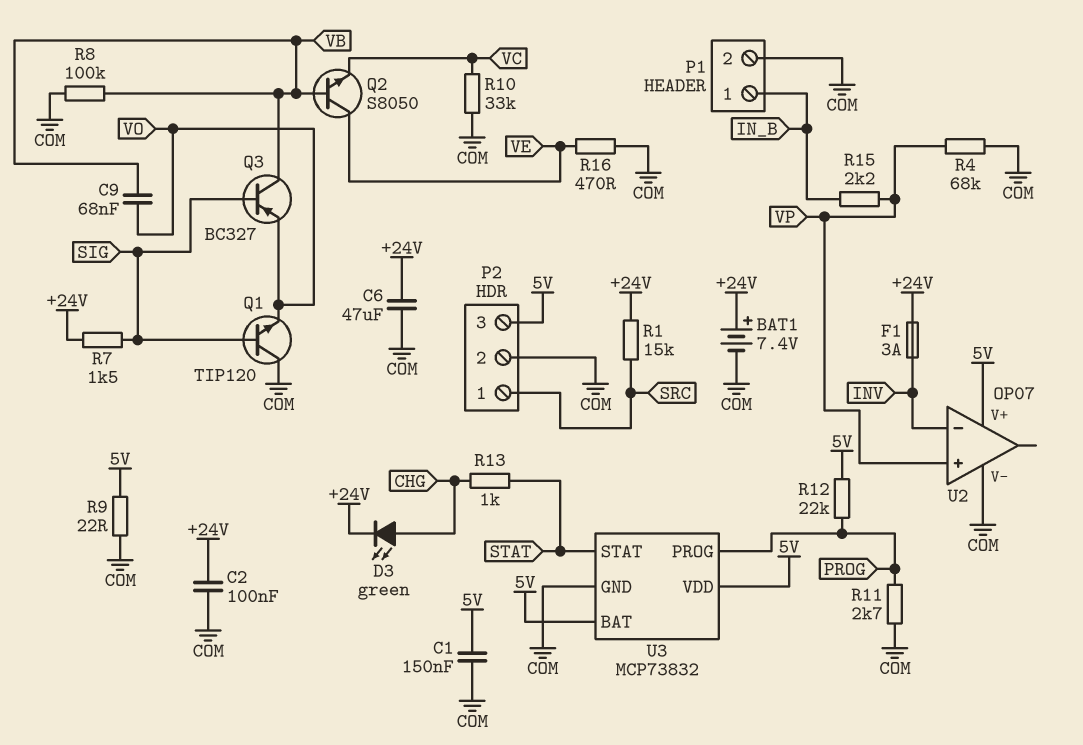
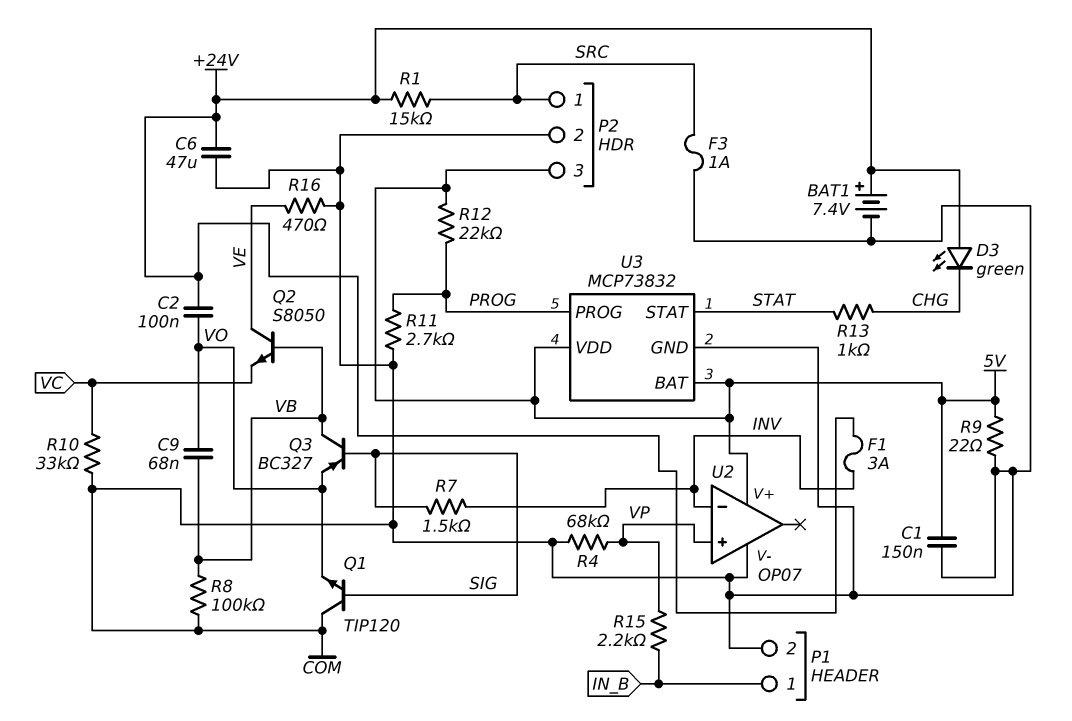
C2: 100nF (+24V, COM) -> 100nF (+24V, VO)
D3: LED green (A CHG, K +24V) -> LED green (A +24V, K CHG)
F3: none -> 1A (COM, SRC)
R7: 1.5k (+24V, SIG) -> 1.5k (INV, SIG)

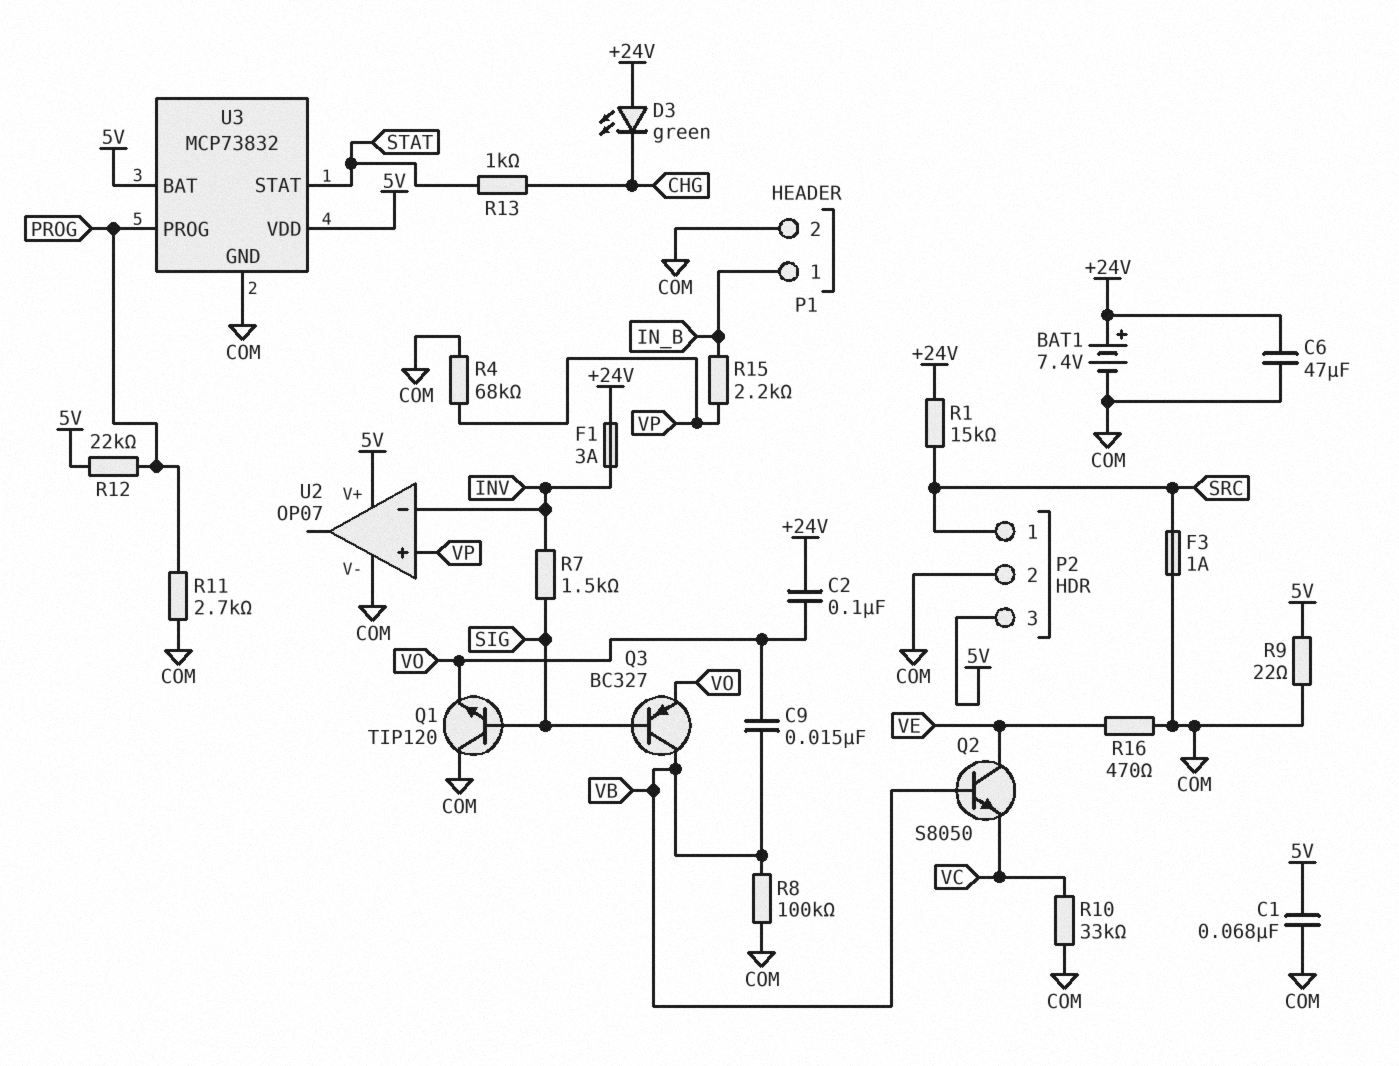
C1: 150nF (5V, COM) -> 68nF (5V, COM)
C9: 68nF (VB, VO) -> 15nF (VB, VO)

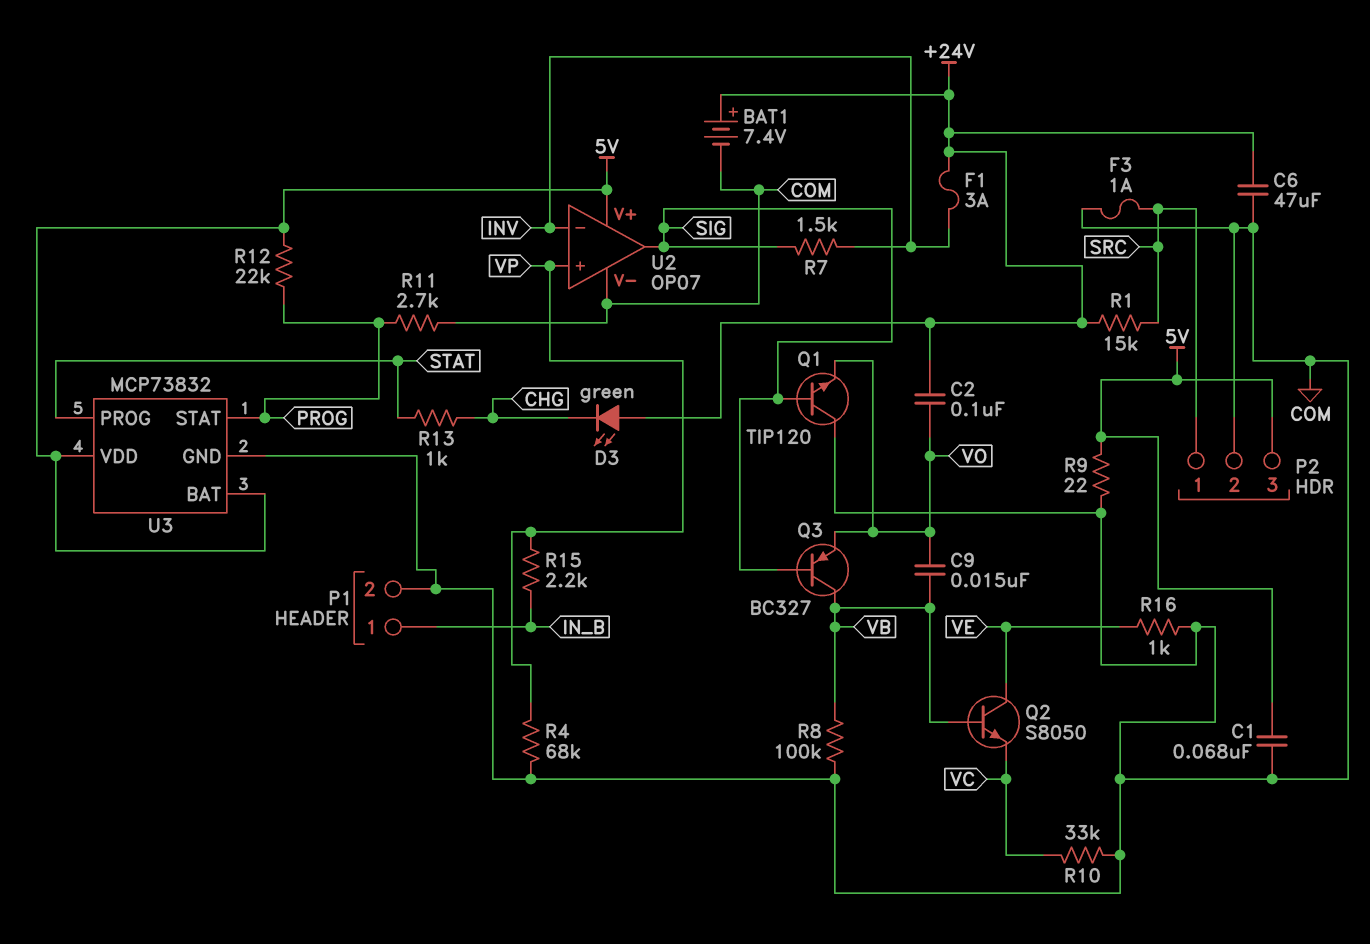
R16: 470 (COM, VE) -> 1k (COM, VE)
U2 pin out: none -> SIG
U3 pin PROG: PROG -> STAT
U3 pin STAT: STAT -> PROG

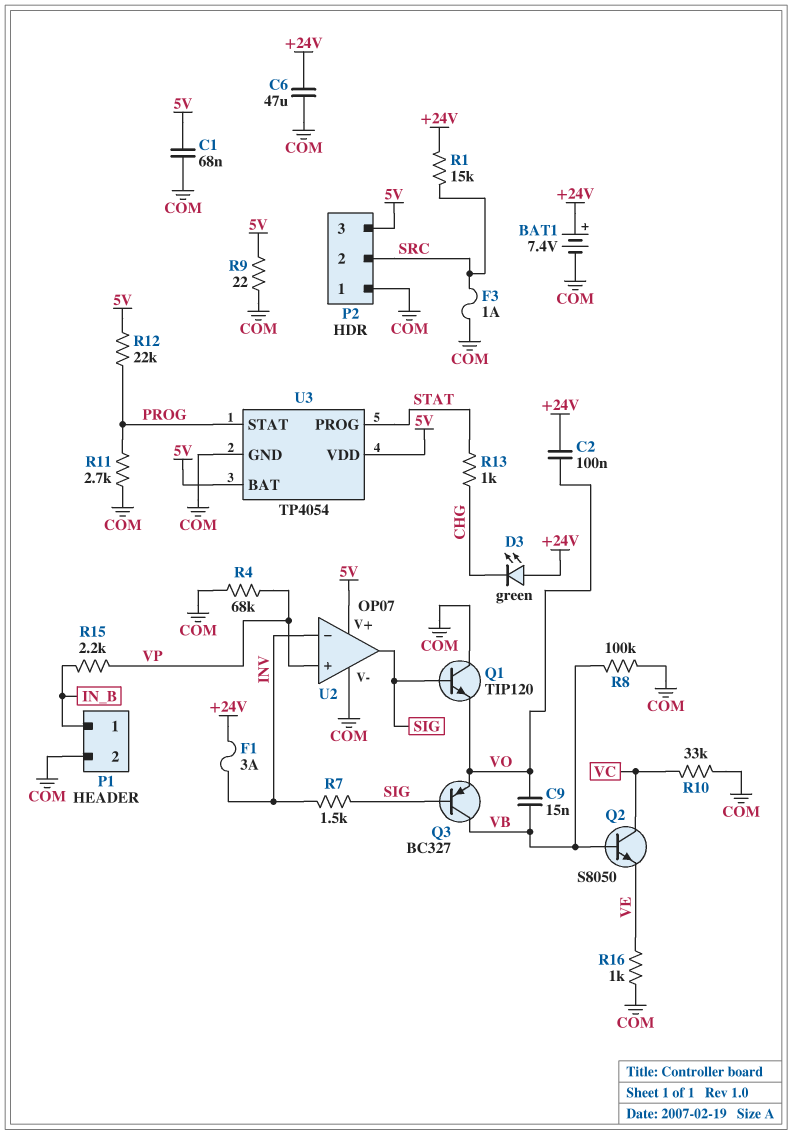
P2 pin 1: SRC -> COM
P2 pin 2: COM -> SRC
Q2: NPN S8050 (B VB, C VE, E VC) -> NPN S8050 (B VB, C VC, E VE)
U3: MCP73832 -> TP4054

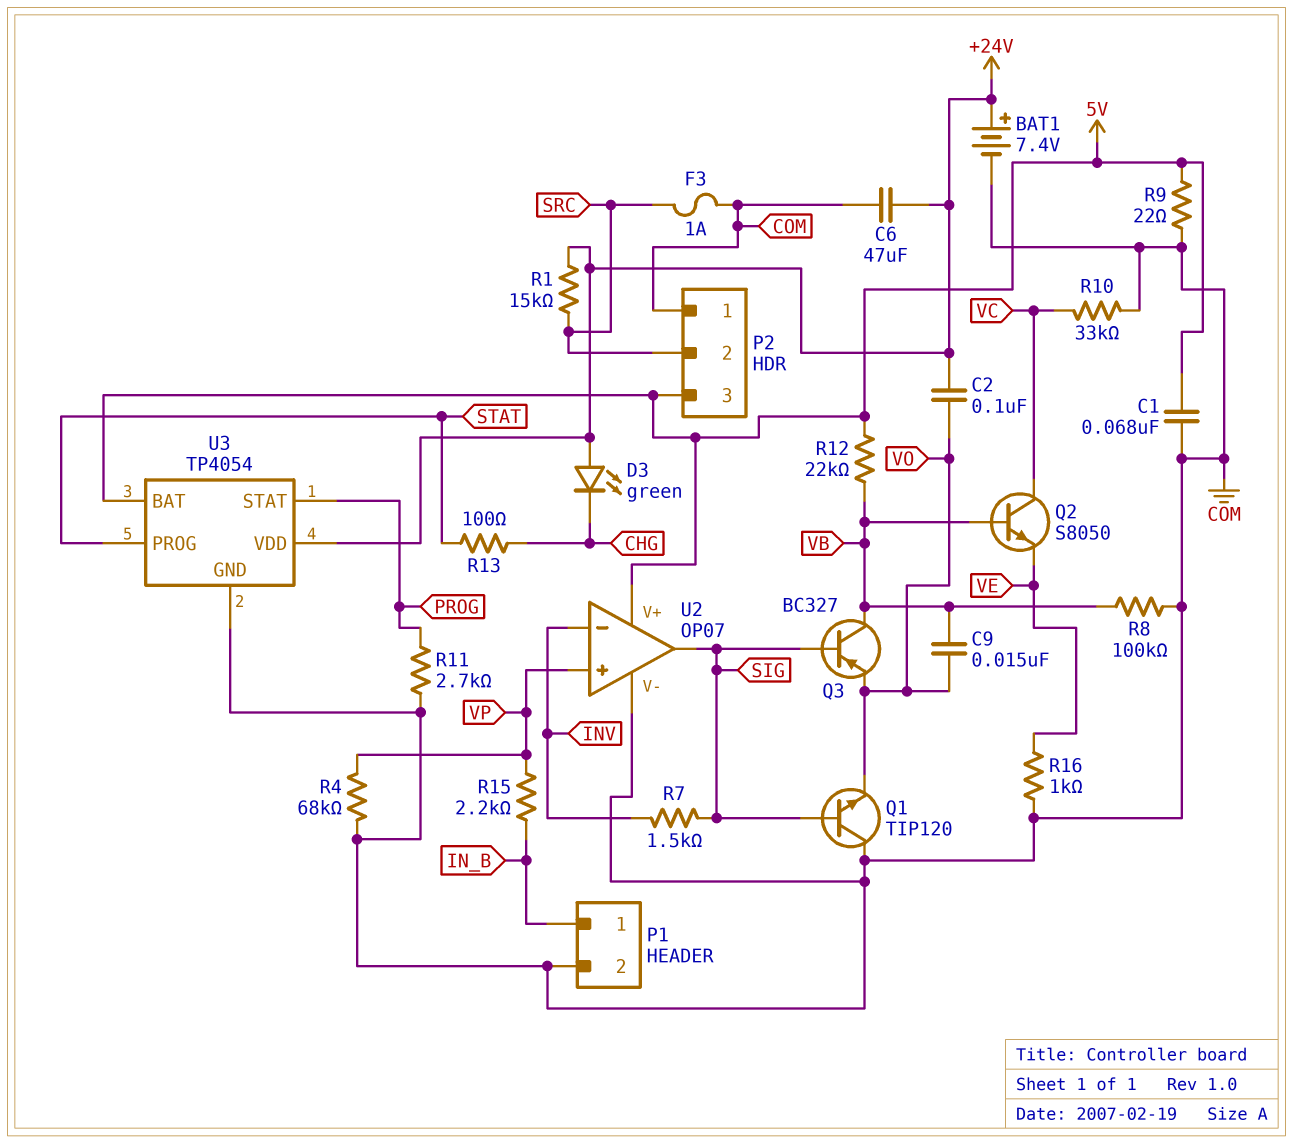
F1: 3A (+24V, INV) -> none
R12: 22k (5V, PROG) -> 22k (5V, VB)
R13: 1k (CHG, STAT) -> 100 (CHG, STAT)
U3 pin VDD: 5V -> +24V

